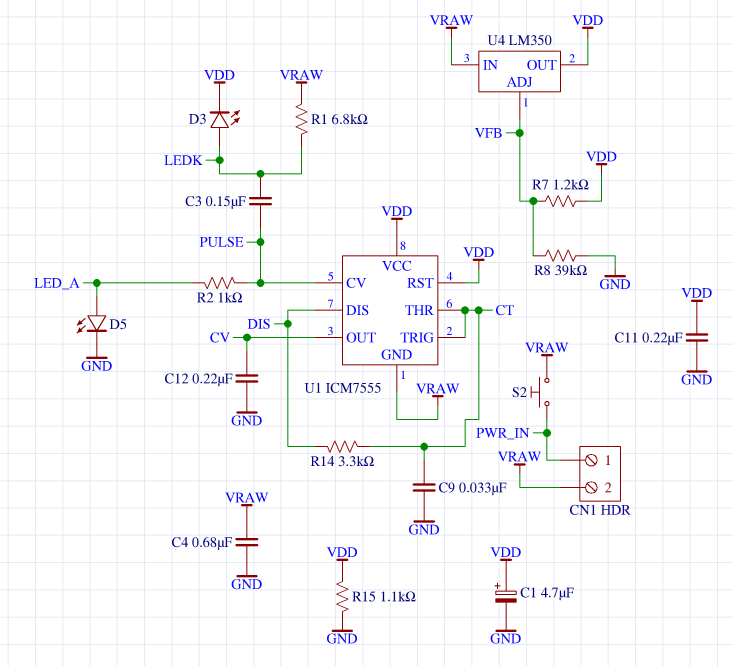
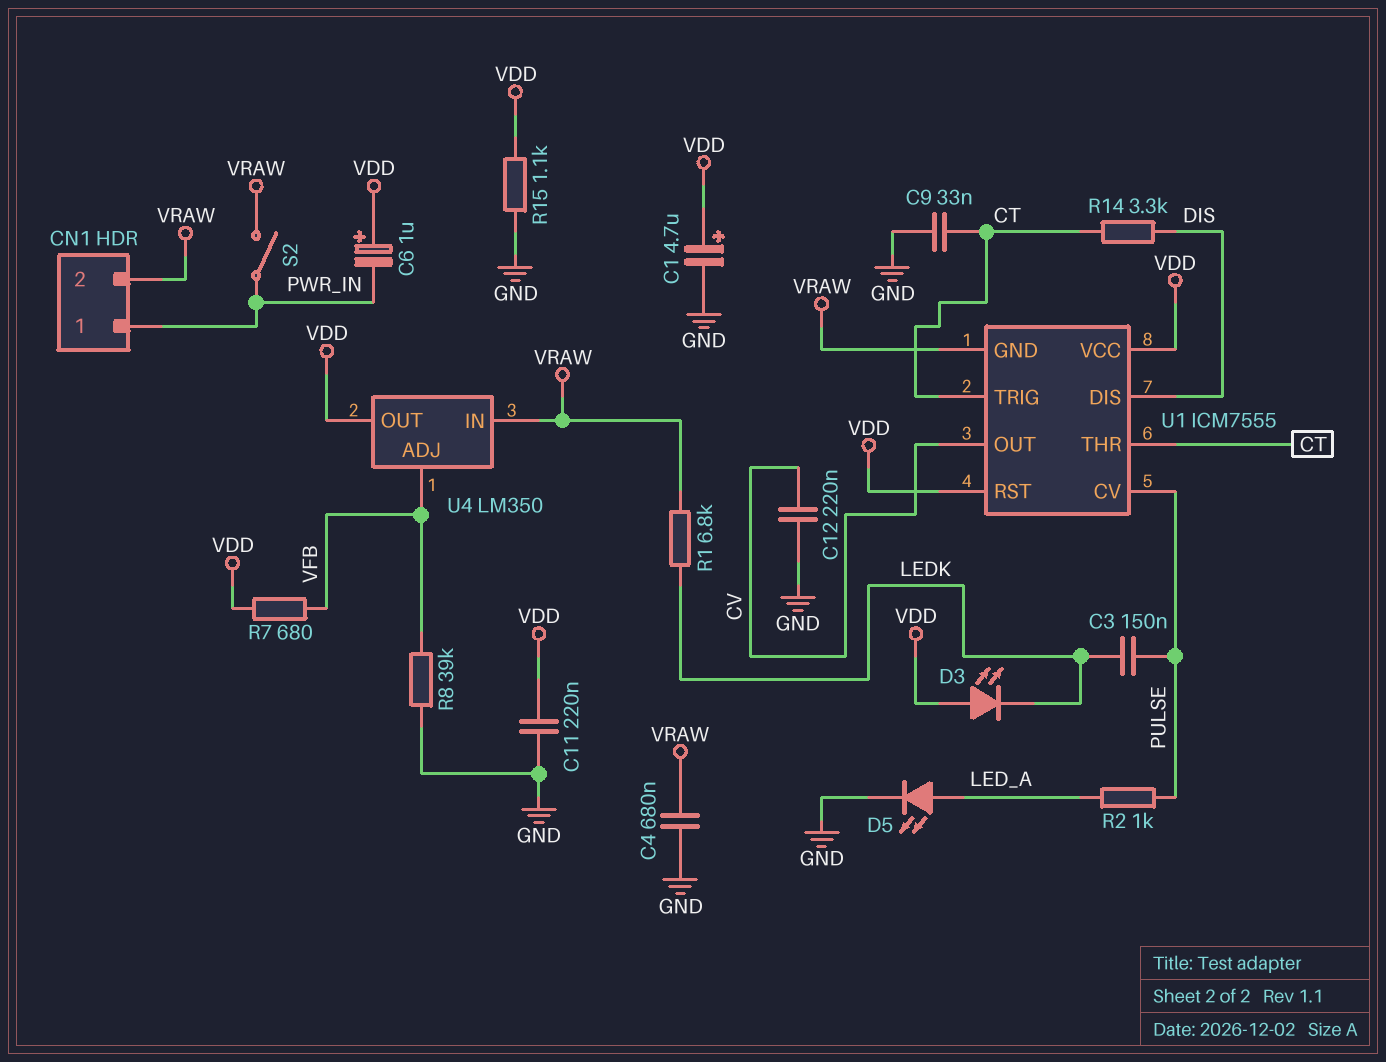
C6: none -> 1uF (plus VDD, minus PWR_IN)
D3: LED (A LEDK, K VDD) -> LED (A VDD, K LEDK)
R7: 1.2k (VDD, VFB) -> 680 (VDD, VFB)
S2: button (PWR_IN, VRAW) -> switch (PWR_IN, VRAW)

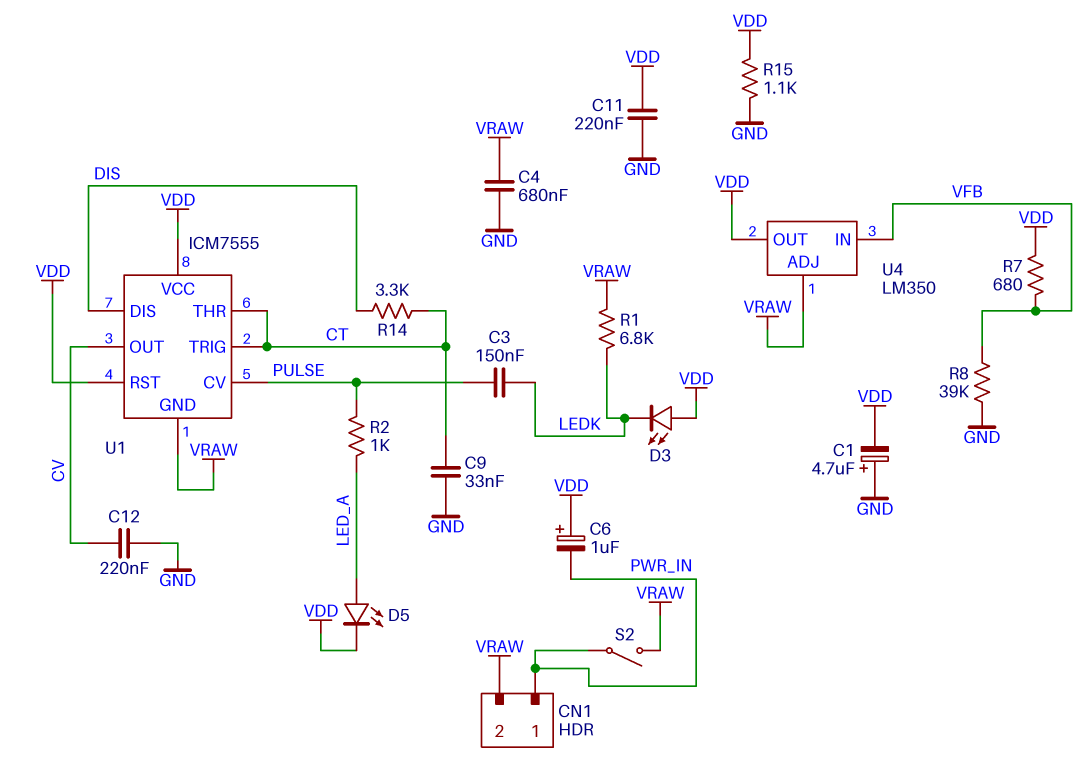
C1: 4.7uF (plus VDD, minus GND) -> 4.7uF (plus GND, minus VDD)
D5: LED (A LED_A, K GND) -> LED (A LED_A, K VDD)
U4 pin ADJ: VFB -> VRAW
U4 pin IN: VRAW -> VFB

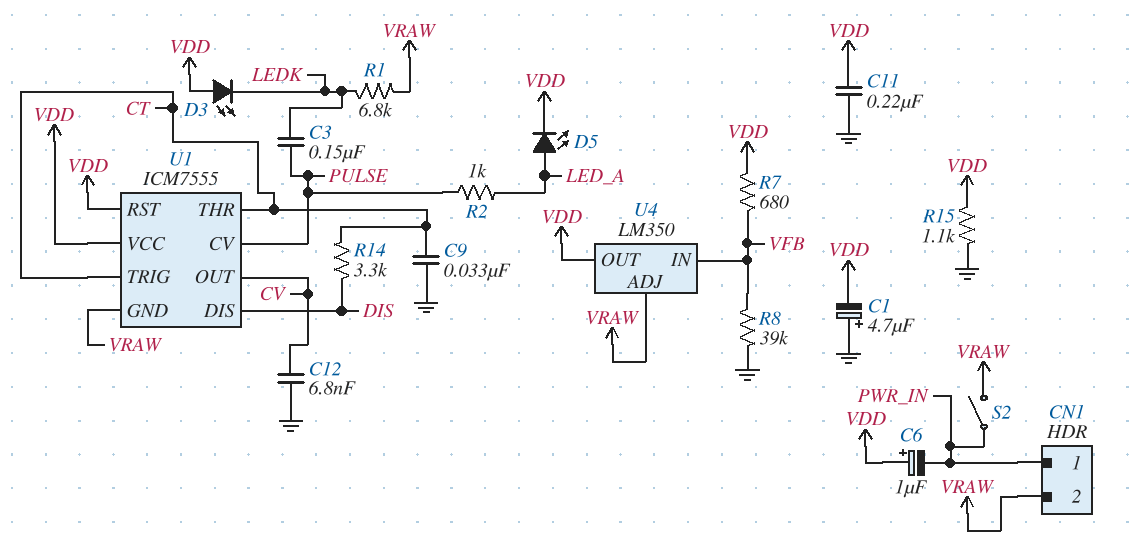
C4: 680nF (GND, VRAW) -> none
C12: 220nF (CV, GND) -> 6.8nF (CV, GND)

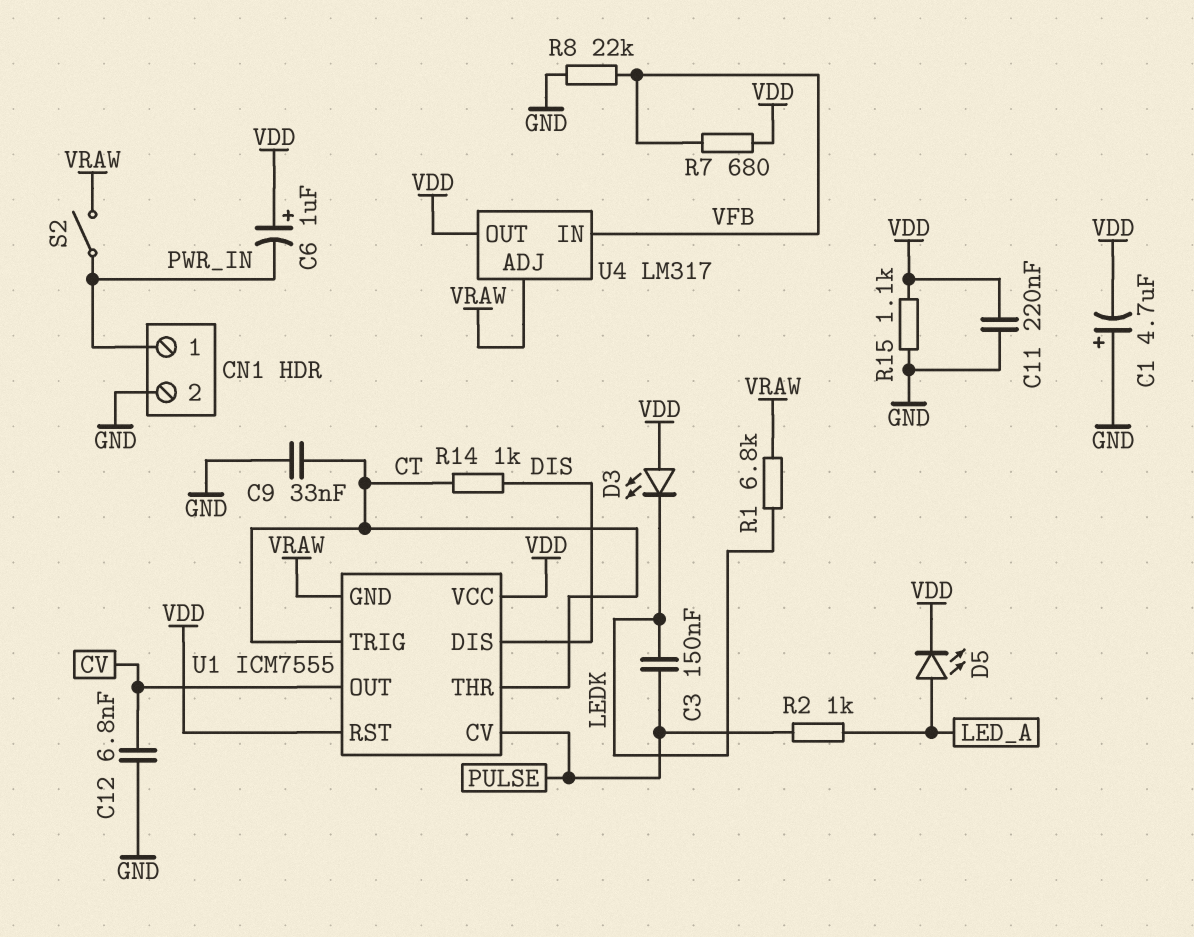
CN1 pin 2: VRAW -> GND
R8: 39k (GND, VFB) -> 22k (GND, VFB)
R14: 3.3k (CT, DIS) -> 1k (CT, DIS)
U4: LM350 -> LM317

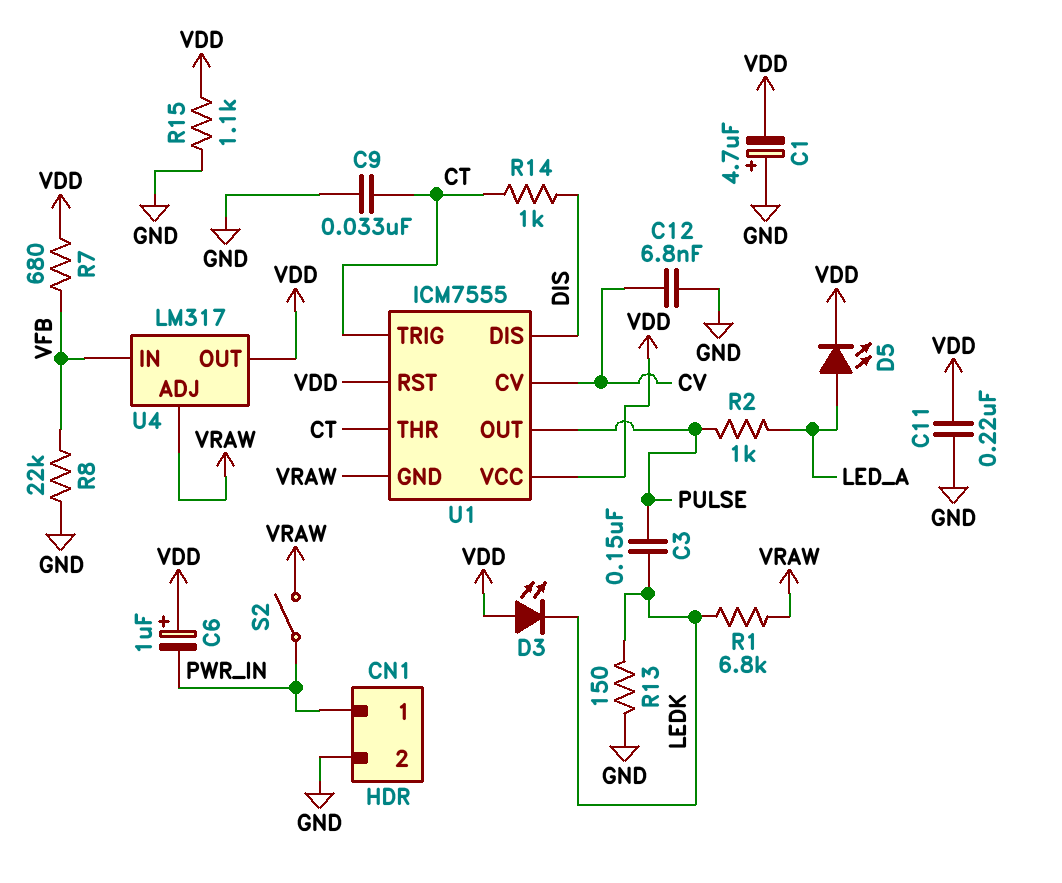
R13: none -> 150 (GND, LEDK)
U1 pin CV: PULSE -> CV
U1 pin OUT: CV -> PULSE

